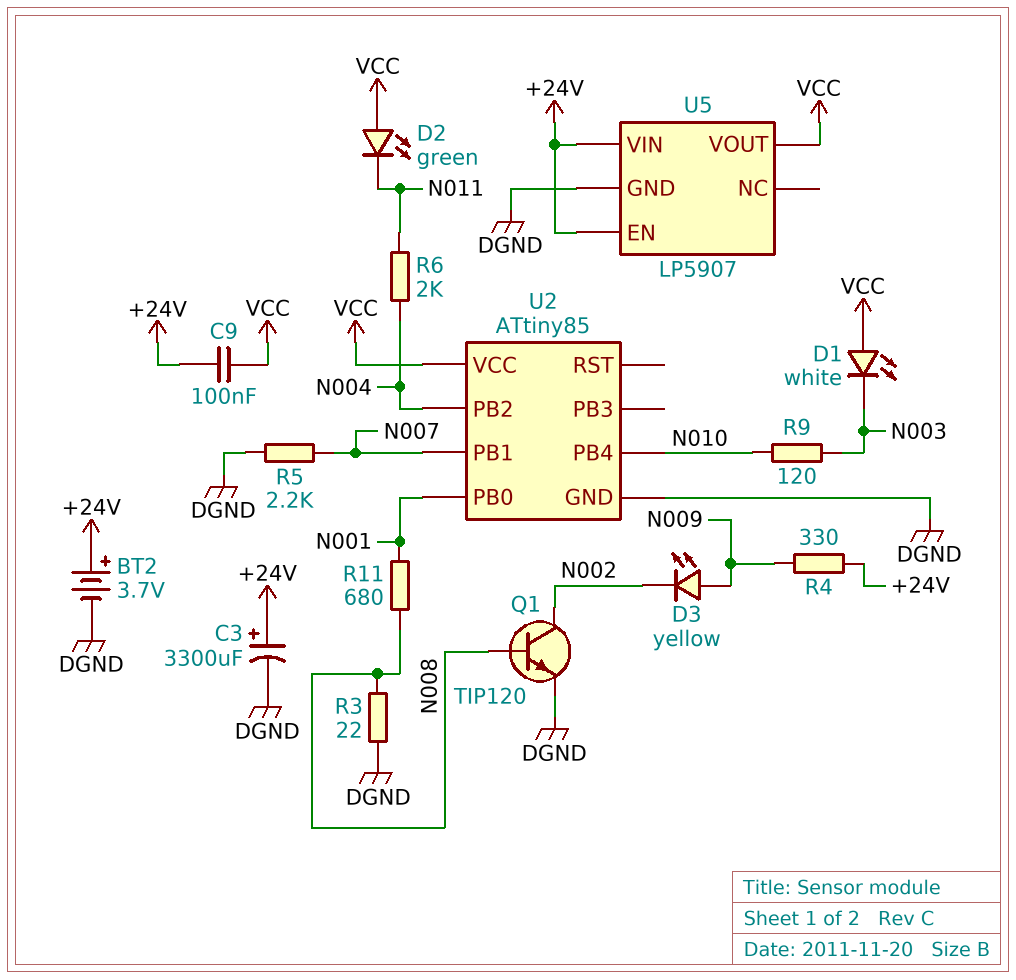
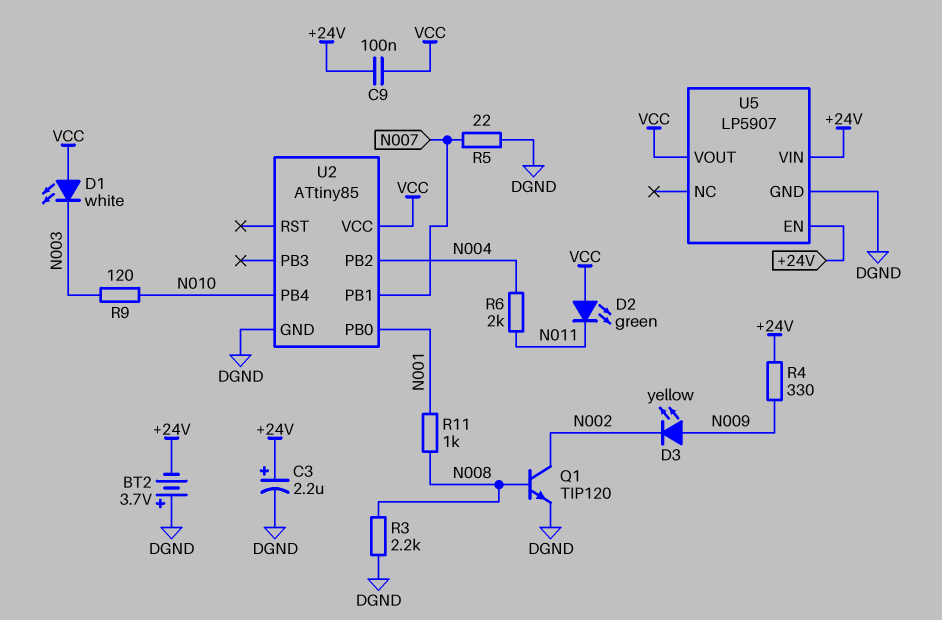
BT2: 3.7V (plus +24V, minus DGND) -> 3.7V (plus DGND, minus +24V)
C3: 3300uF (plus +24V, minus DGND) -> 2.2uF (plus +24V, minus DGND)
R3: 22 (DGND, N008) -> 2.2k (DGND, N008)
R5: 2.2k (DGND, N007) -> 22 (DGND, N007)
R11: 680 (N001, N008) -> 1k (N001, N008)

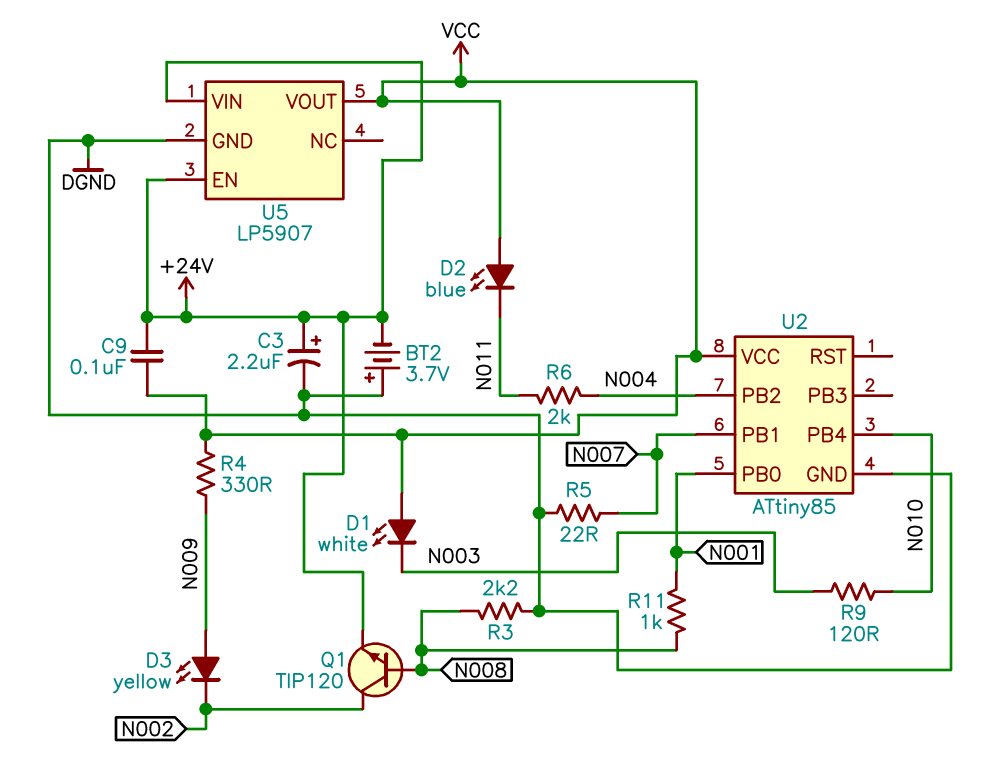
D2: LED green (A VCC, K N011) -> LED blue (A VCC, K N011)
Q1: NPN TIP120 (B N008, C N002, E DGND) -> NPN TIP120 (B N008, C N002, E +24V)
R4: 330 (+24V, N009) -> 330 (N009, VCC)

